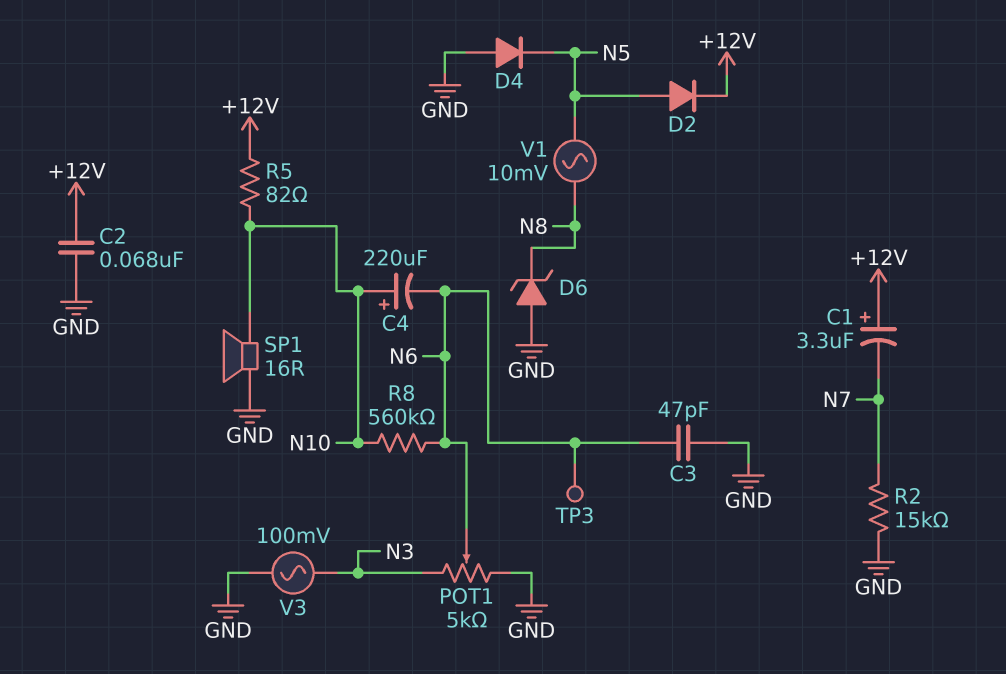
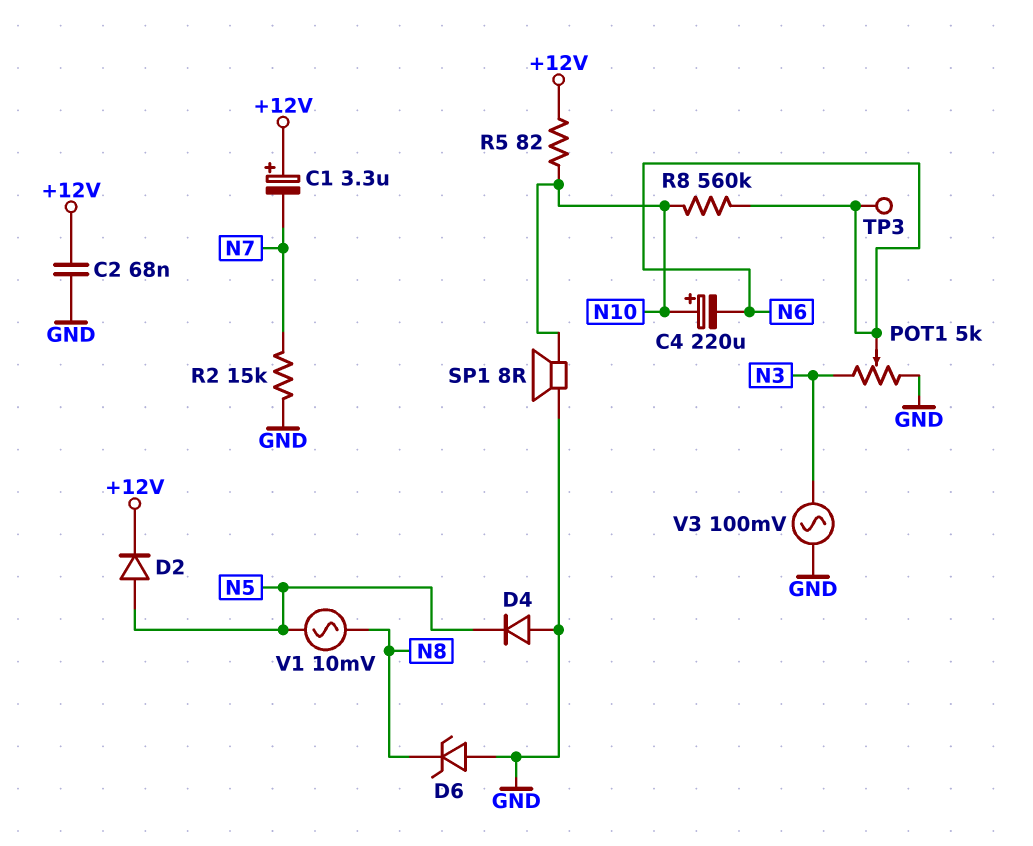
C3: 47pF (GND, N6) -> none
SP1: speaker 16R (GND, N10) -> speaker 8R (GND, N10)

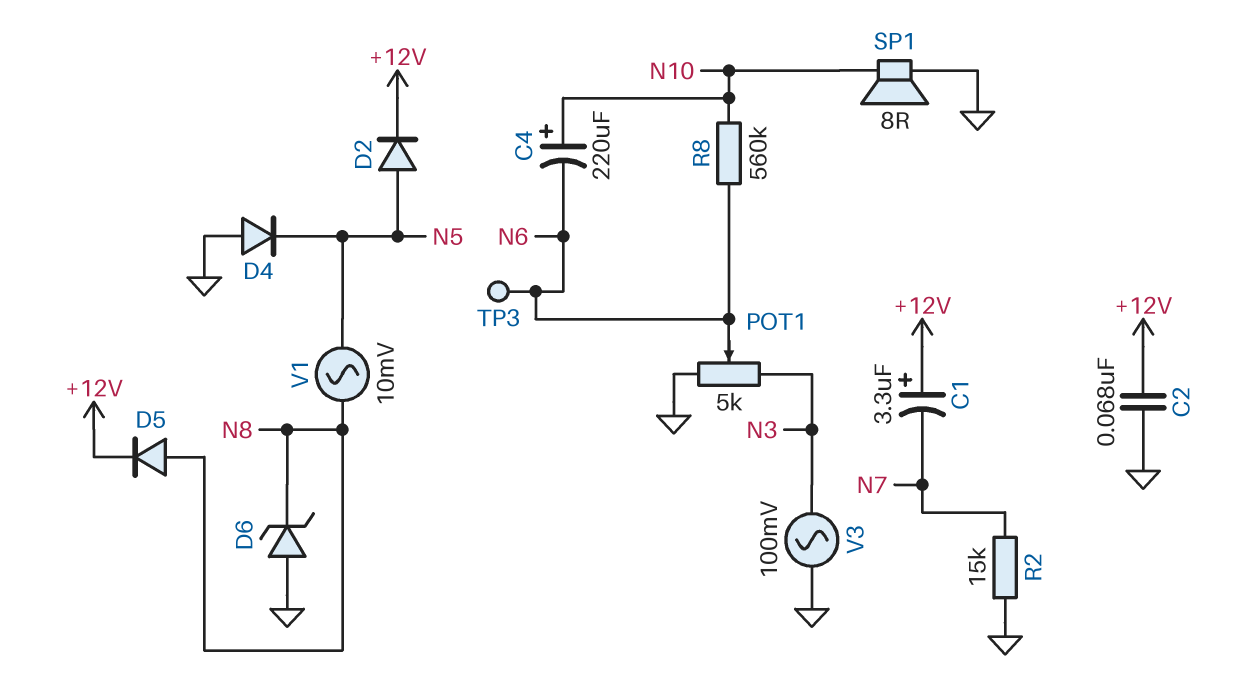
D5: none -> diode (A N8, K +12V)
R5: 82 (+12V, N10) -> none

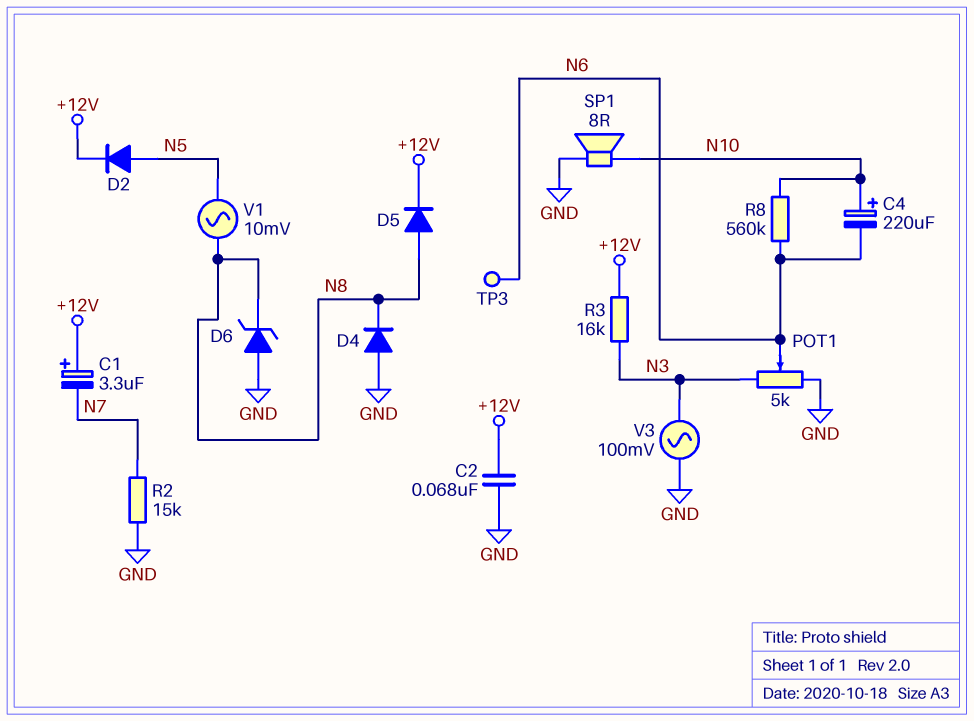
D4: diode (A GND, K N5) -> diode (A GND, K N8)
R3: none -> 16k (+12V, N3)

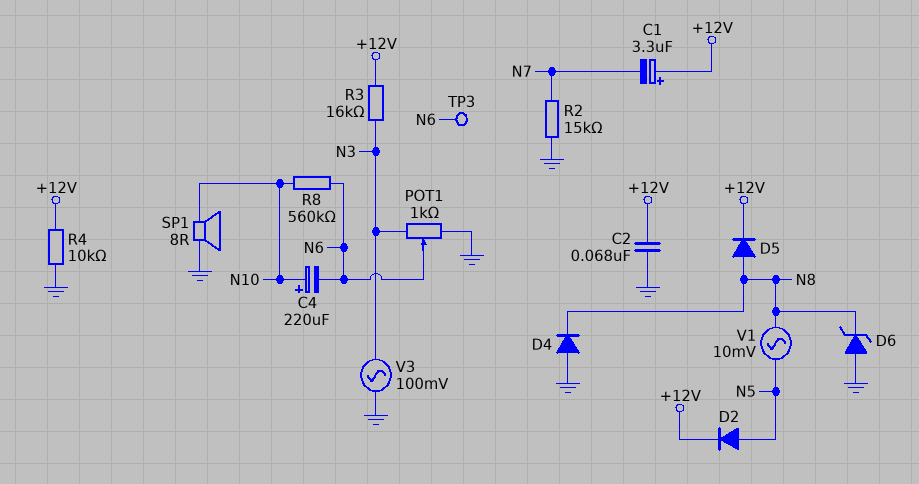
POT1: 5k (GND, N3, wiper N6) -> 1k (GND, N3, wiper N6)
R4: none -> 10k (+12V, GND)

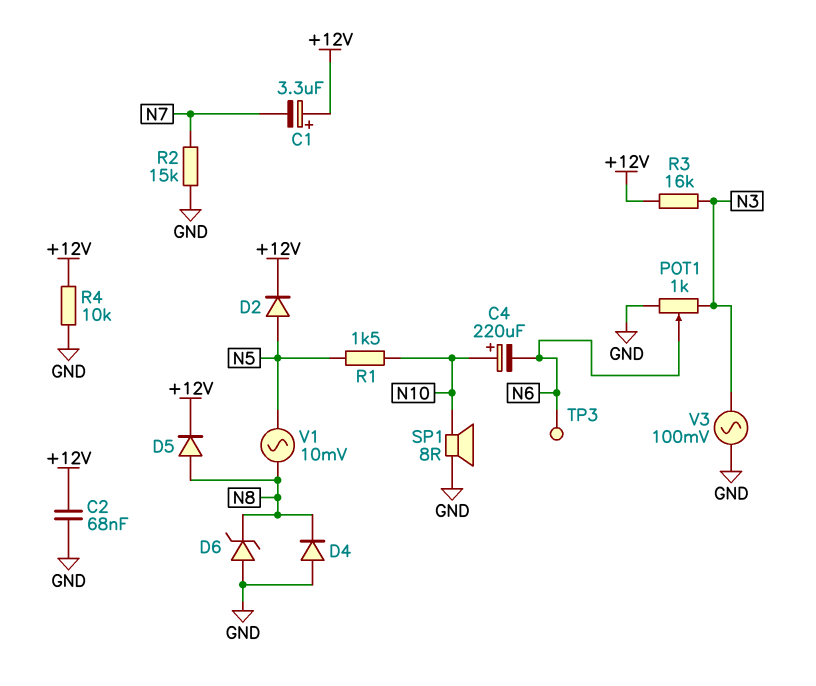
R1: none -> 1.5k (N5, N10)
R8: 560k (N6, N10) -> none

